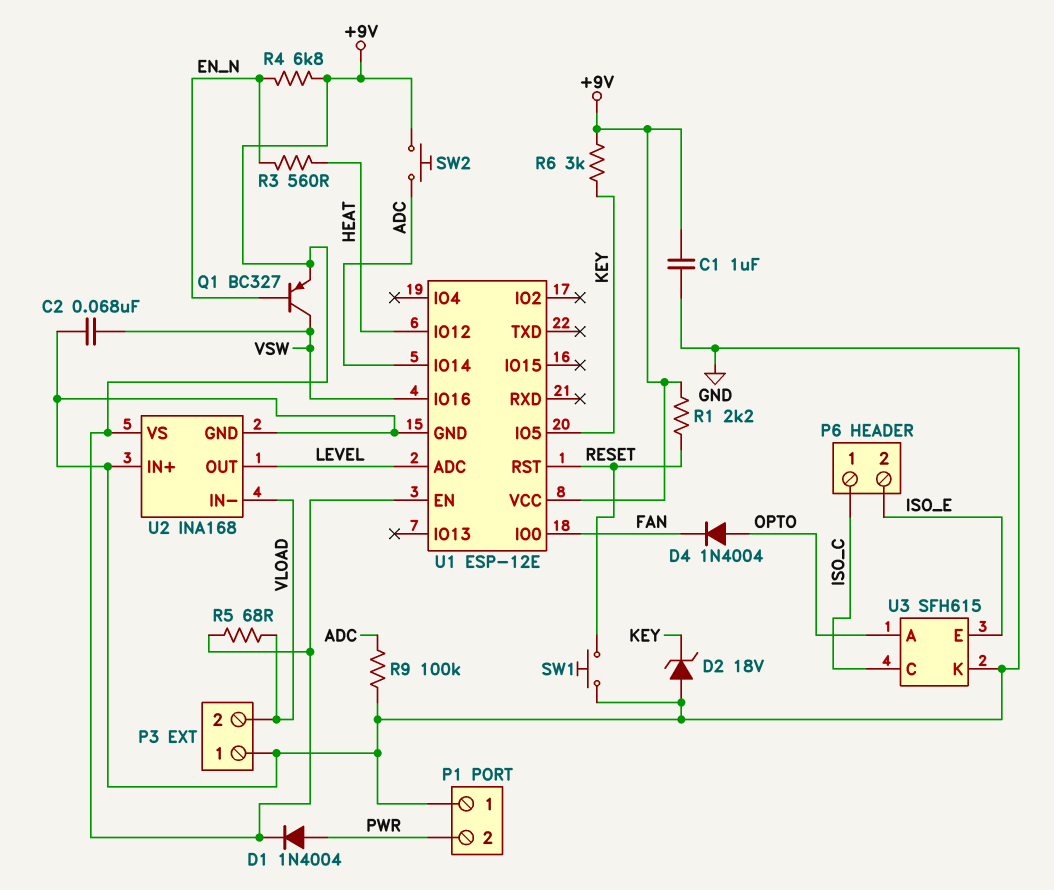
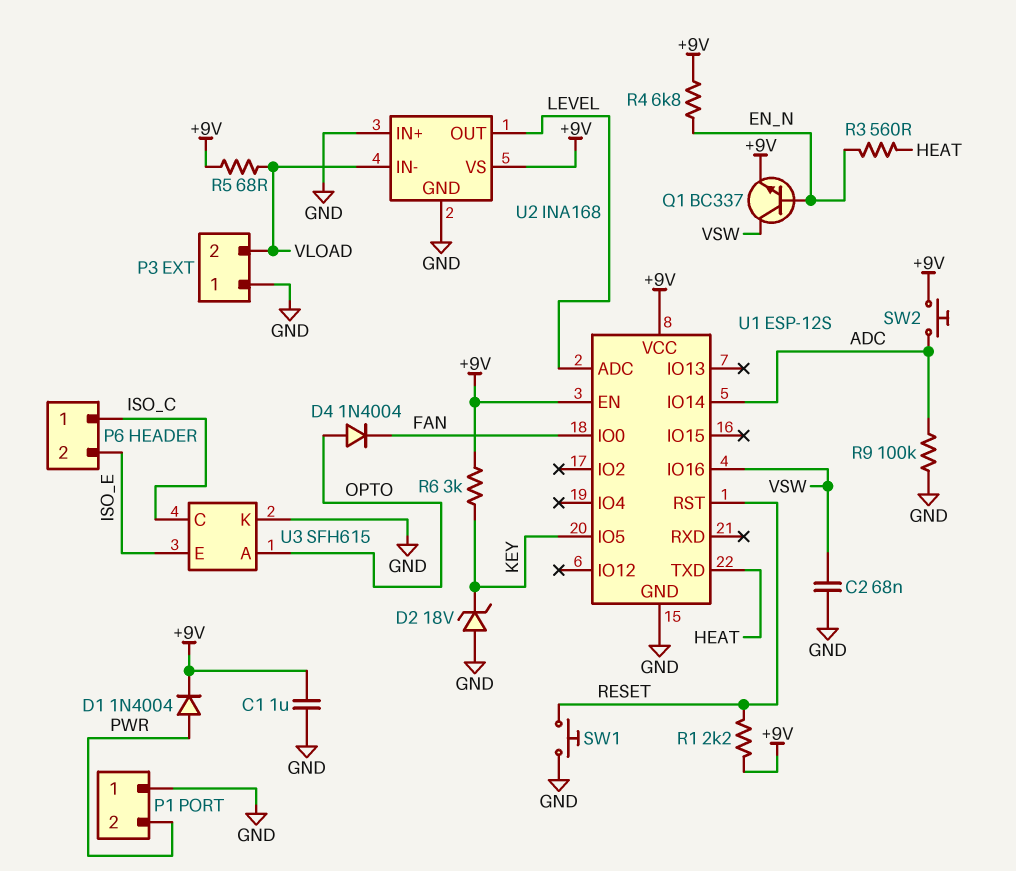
Q1: PNP BC327 (B EN_N, C VSW, E +9V) -> NPN BC337 (B EN_N, C VSW, E +9V)
U1: ESP-12E -> ESP-12S
U1 pin IO12: HEAT -> none
U1 pin TXD: none -> HEAT

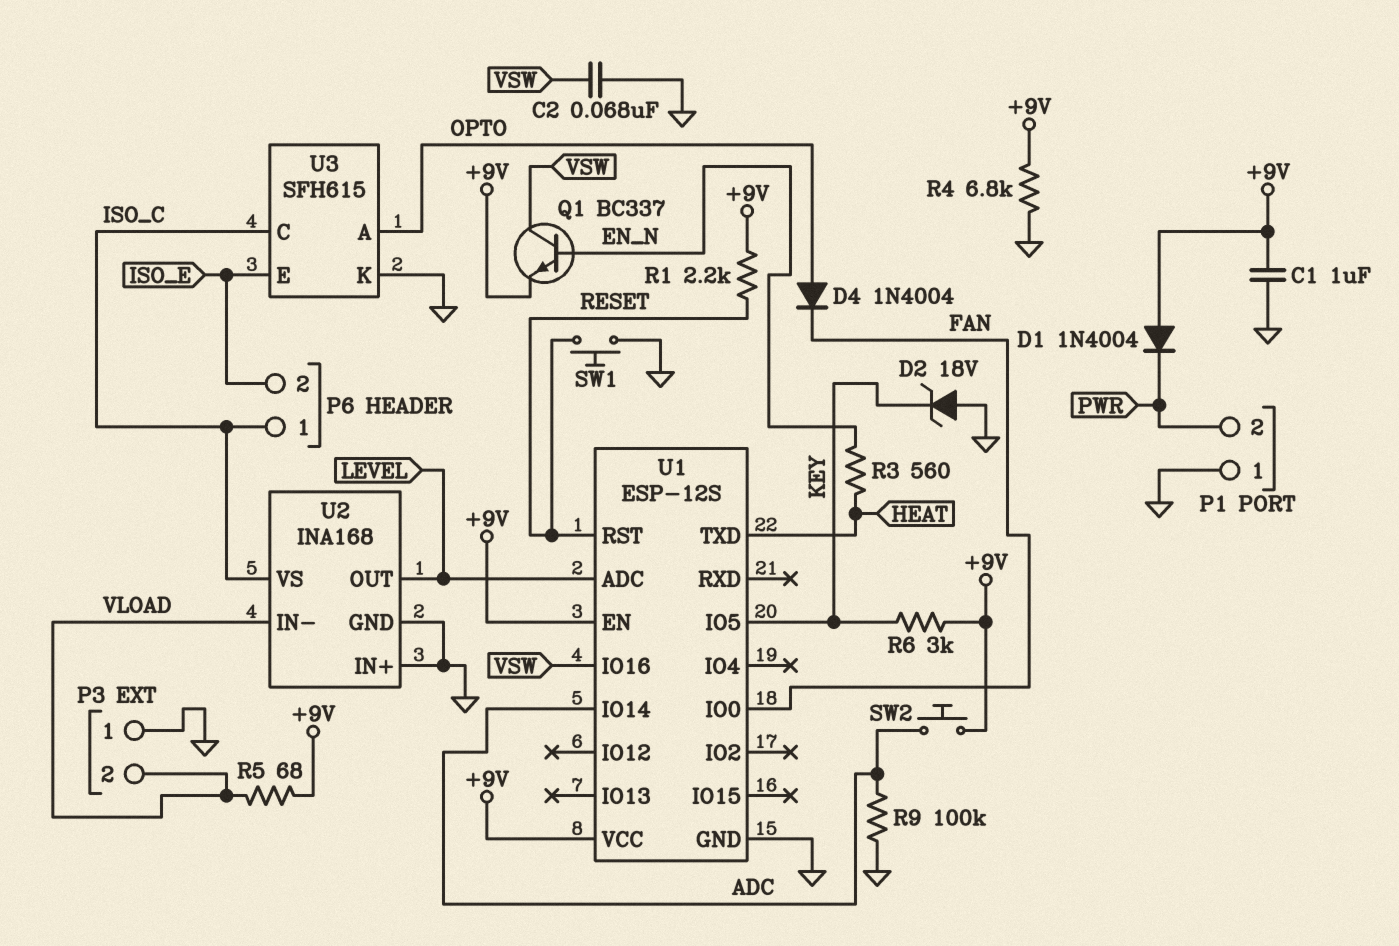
D1: diode 1N4004 (A PWR, K +9V) -> diode 1N4004 (A +9V, K PWR)
R4: 6.8k (+9V, EN_N) -> 6.8k (+9V, GND)
U2 pin VS: +9V -> ISO_C

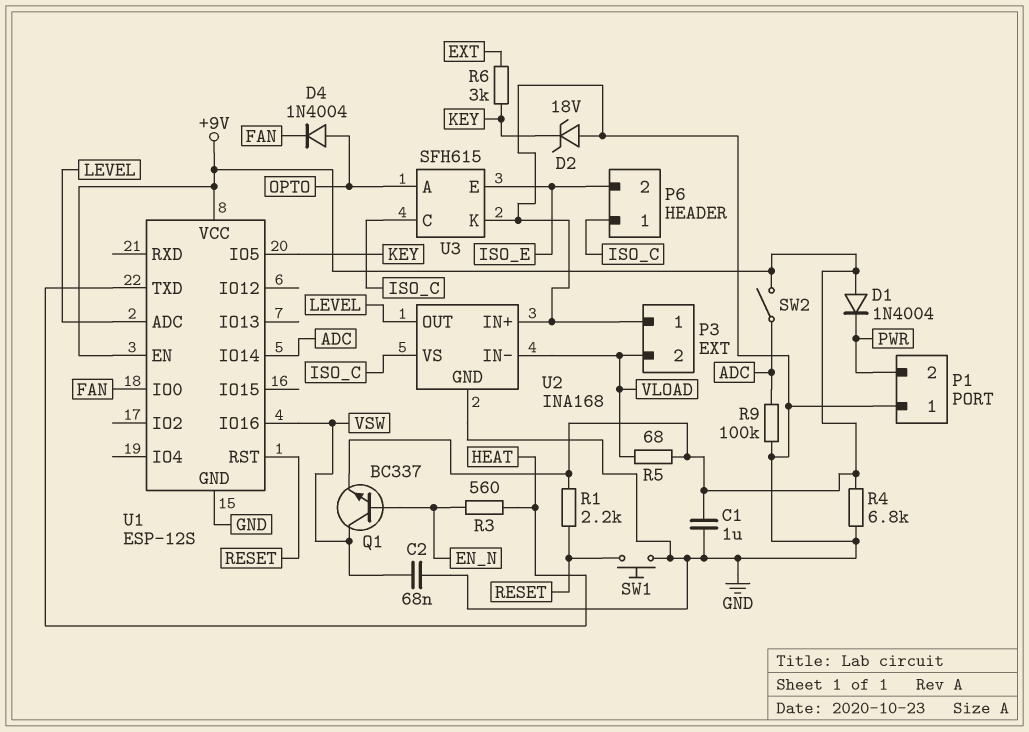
R6: 3k (+9V, KEY) -> 3k (EXT, KEY)
SW2: button (+9V, ADC) -> switch (+9V, ADC)

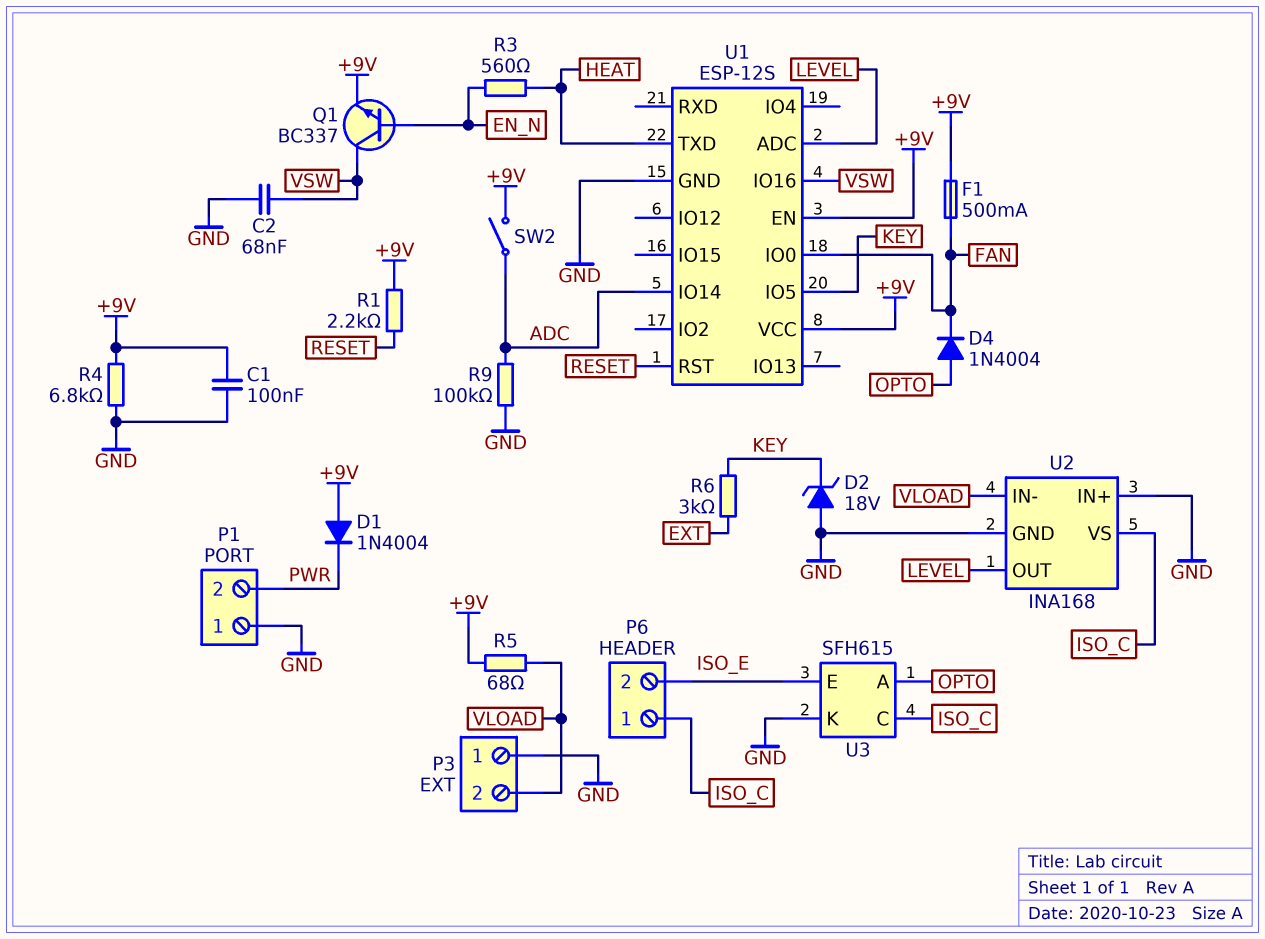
C1: 1uF (+9V, GND) -> 100nF (+9V, GND)
F1: none -> 500mA (+9V, FAN)
SW1: button (GND, RESET) -> none

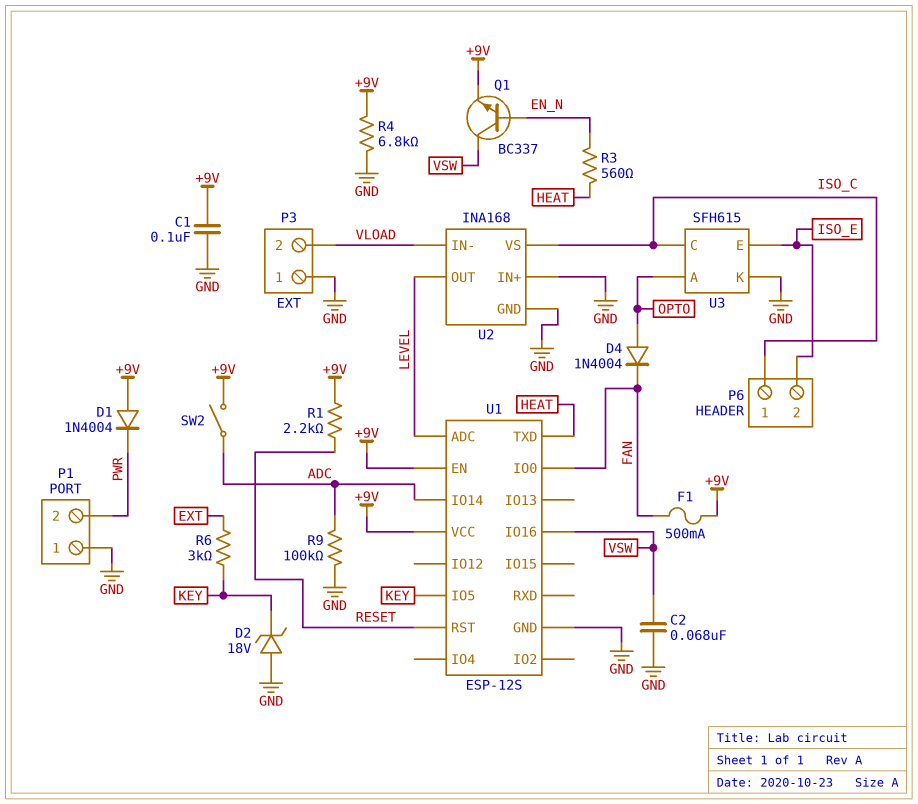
R5: 68 (+9V, VLOAD) -> none

